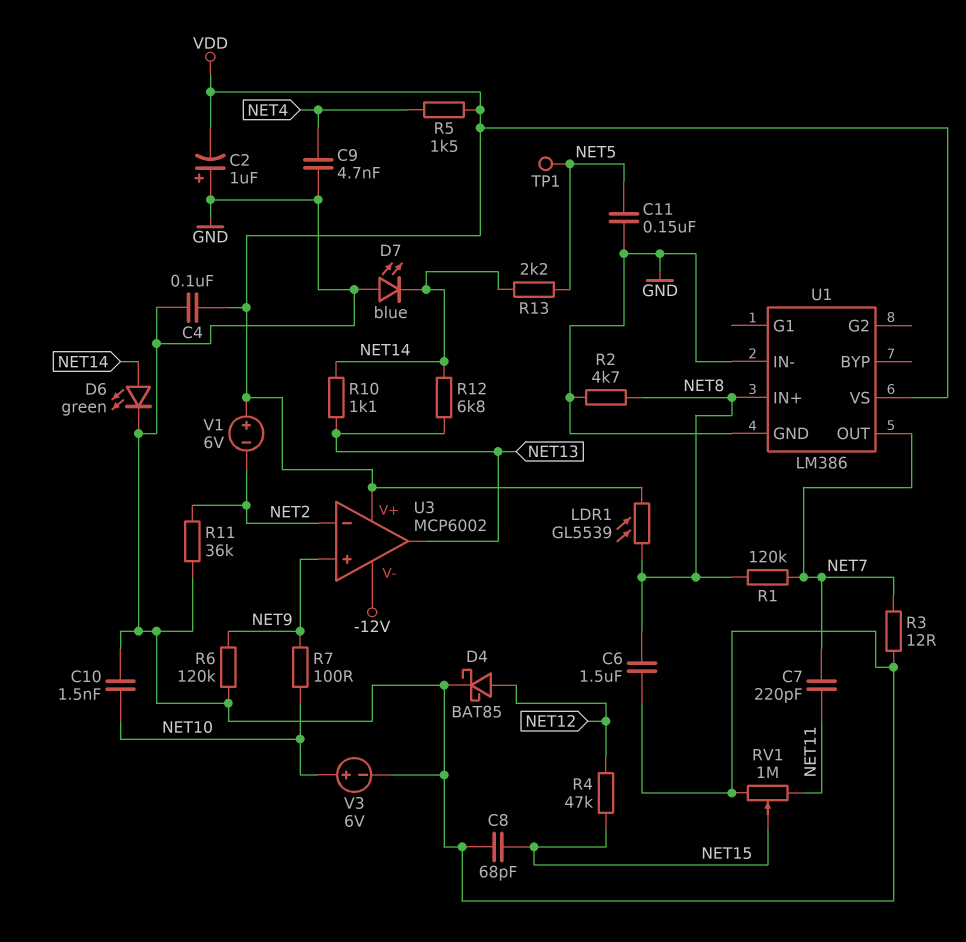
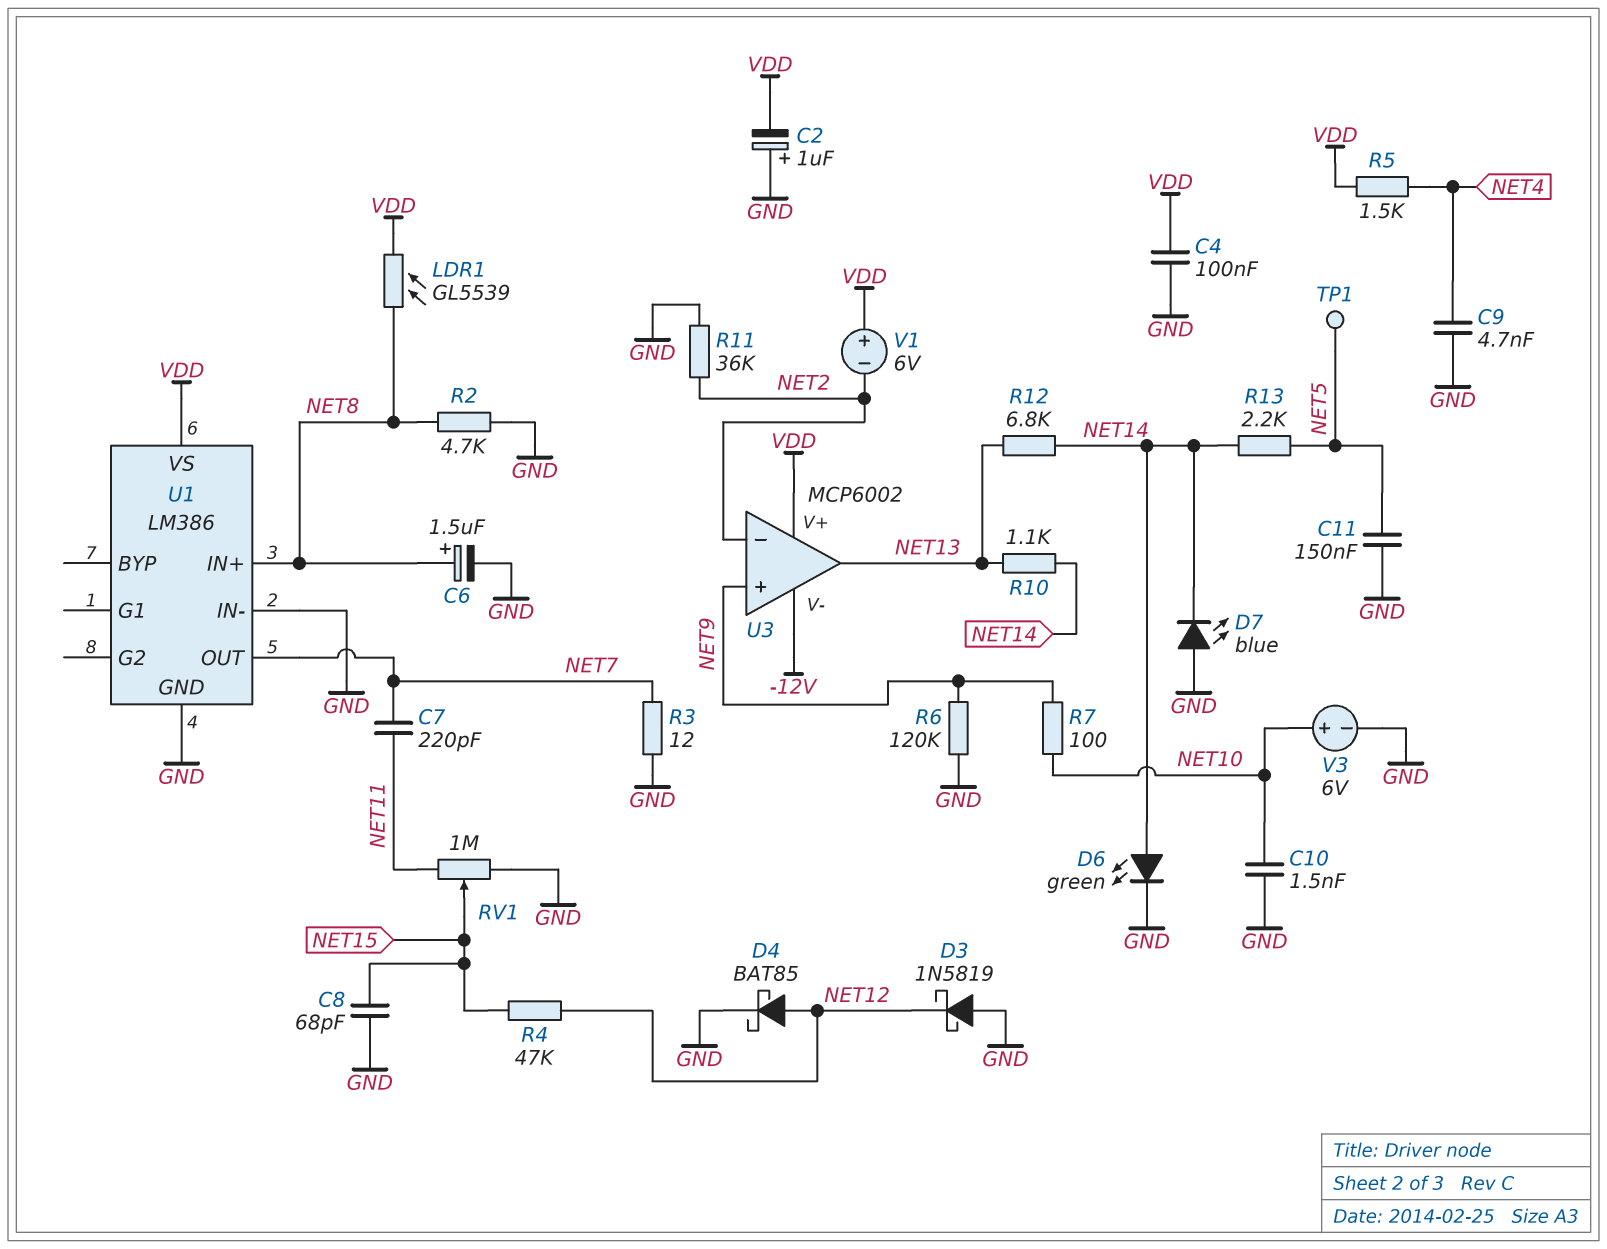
C6: 1.5uF (GND, NET8) -> 1.5uF (plus NET8, minus GND)
D3: none -> schottky 1N5819 (A GND, K NET12)
R1: 120k (NET7, NET8) -> none

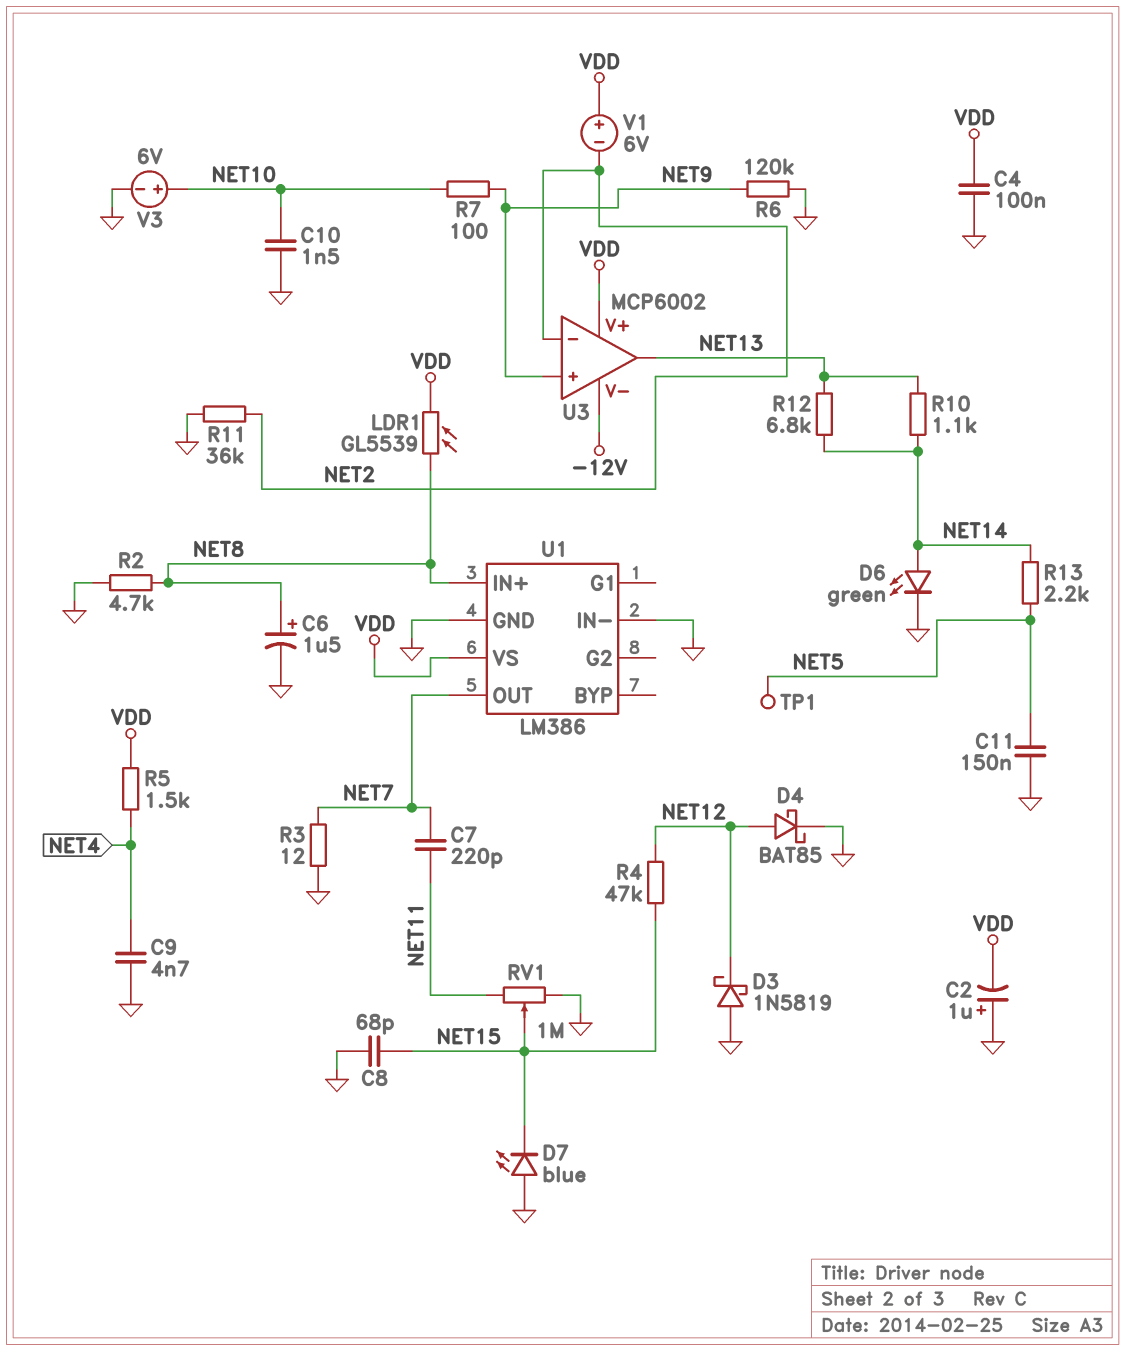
D7: LED blue (A GND, K NET14) -> LED blue (A GND, K NET15)

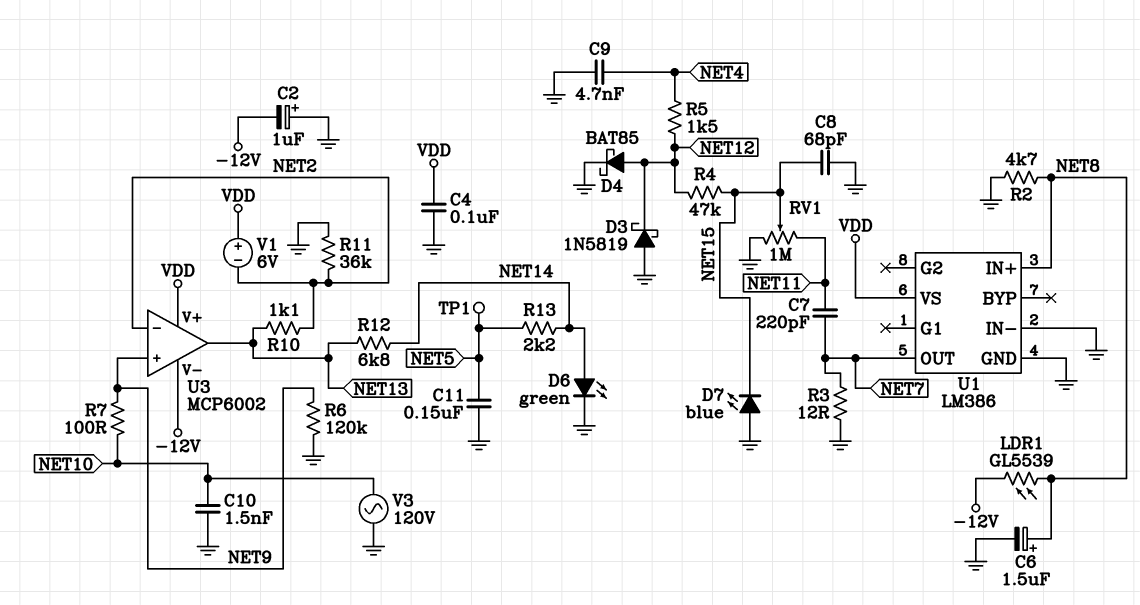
C2: 1uF (plus GND, minus VDD) -> 1uF (plus GND, minus -12V)
LDR1: GL5539 (NET8, VDD) -> GL5539 (-12V, NET8)
R5: 1.5k (NET4, VDD) -> 1.5k (NET4, NET12)
R10: 1.1k (NET13, NET14) -> 1.1k (NET2, NET13)
V3: 6V (plus NET10, minus GND) -> AC 120V (GND, NET10)

